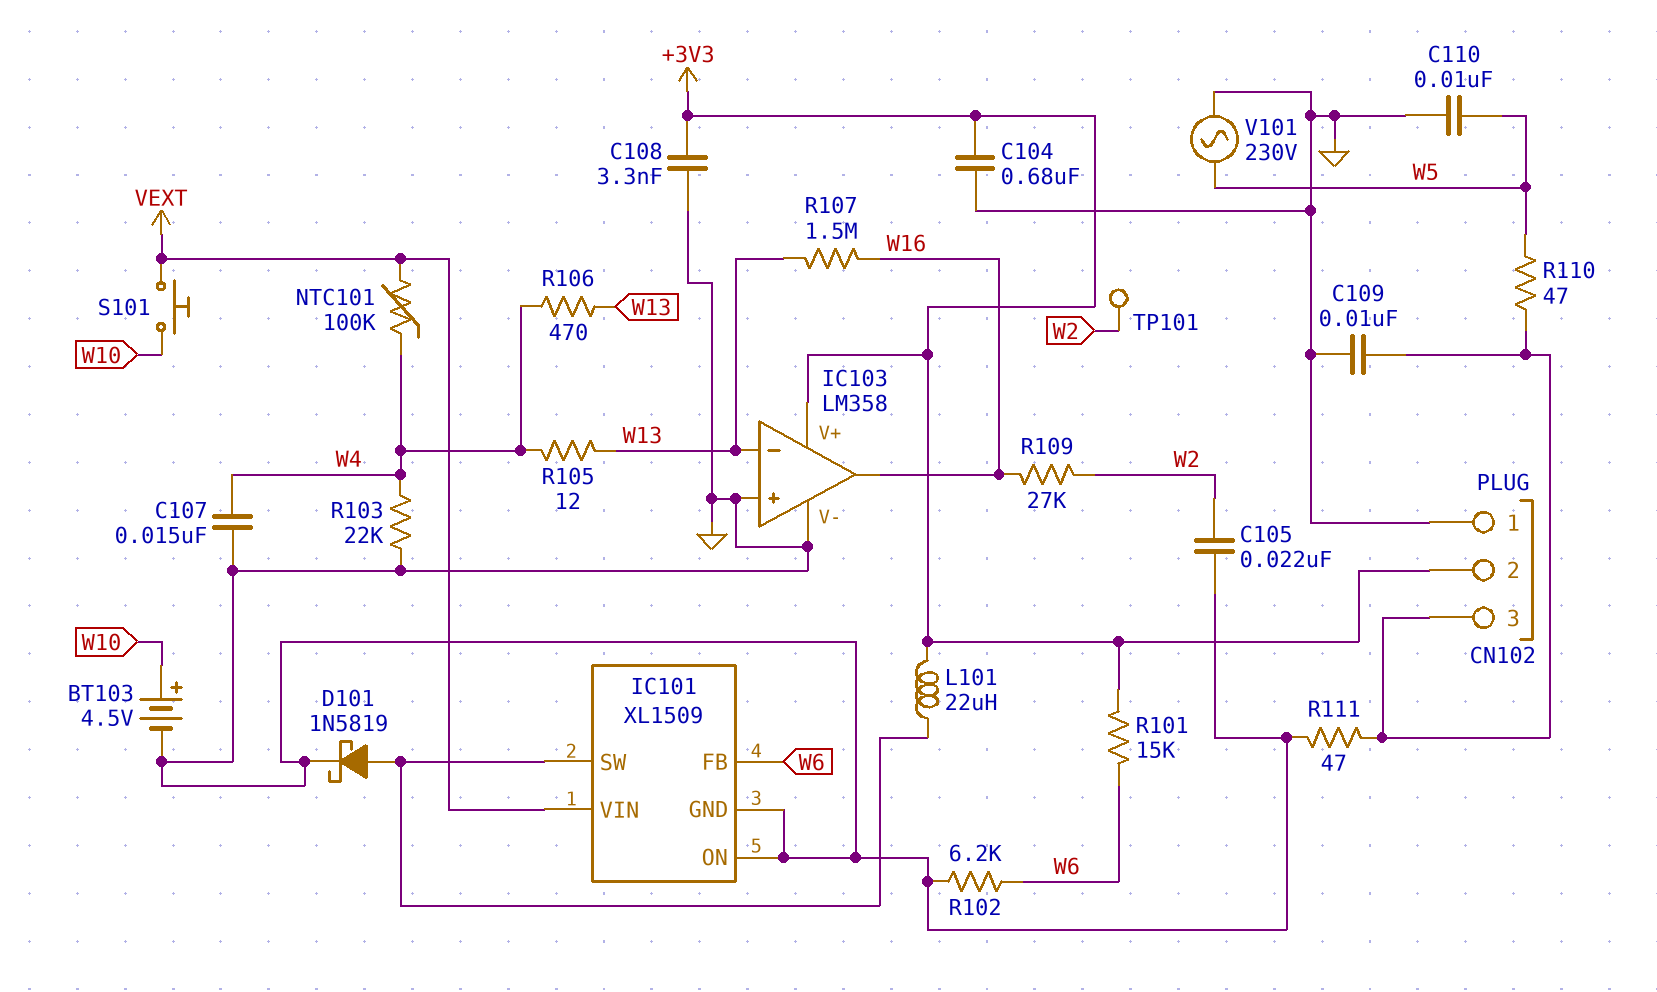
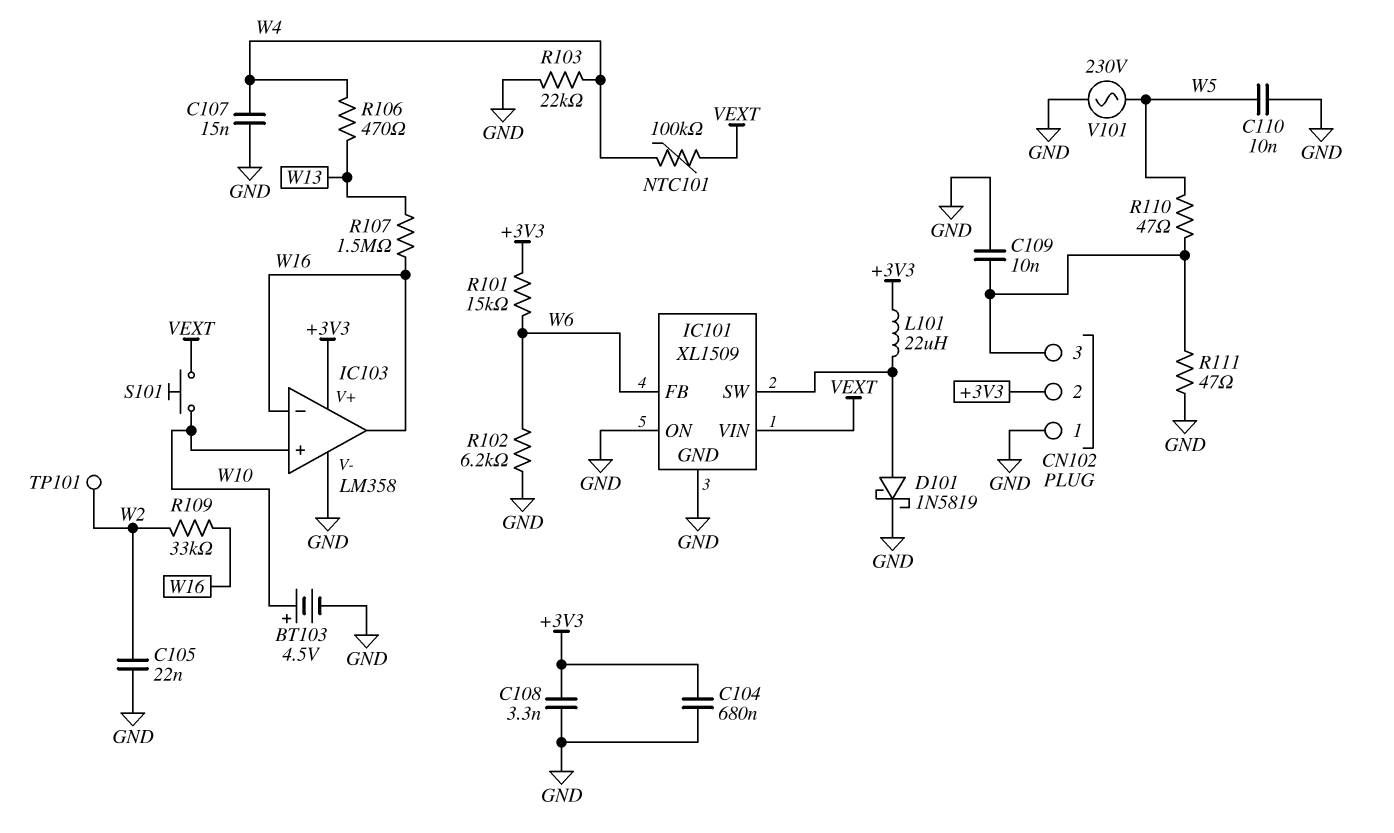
IC103 pin in+: GND -> W10
IC103 pin in-: W13 -> W16
R105: 12 (W4, W13) -> none
R109: 27k (W2, W16) -> 33k (W2, W16)

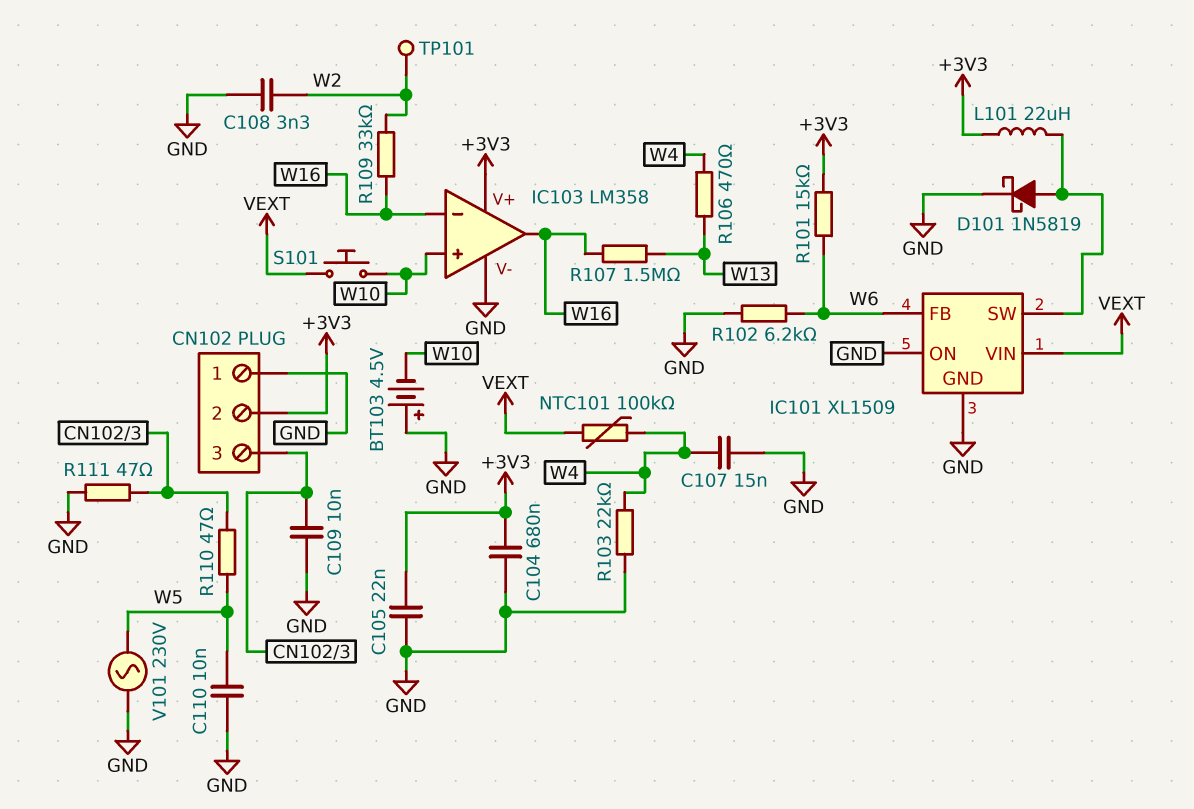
BT103: 4.5V (plus W10, minus GND) -> 4.5V (plus GND, minus W10)
C105: 22nF (GND, W2) -> 22nF (+3V3, GND)
C108: 3.3nF (+3V3, GND) -> 3.3nF (GND, W2)

